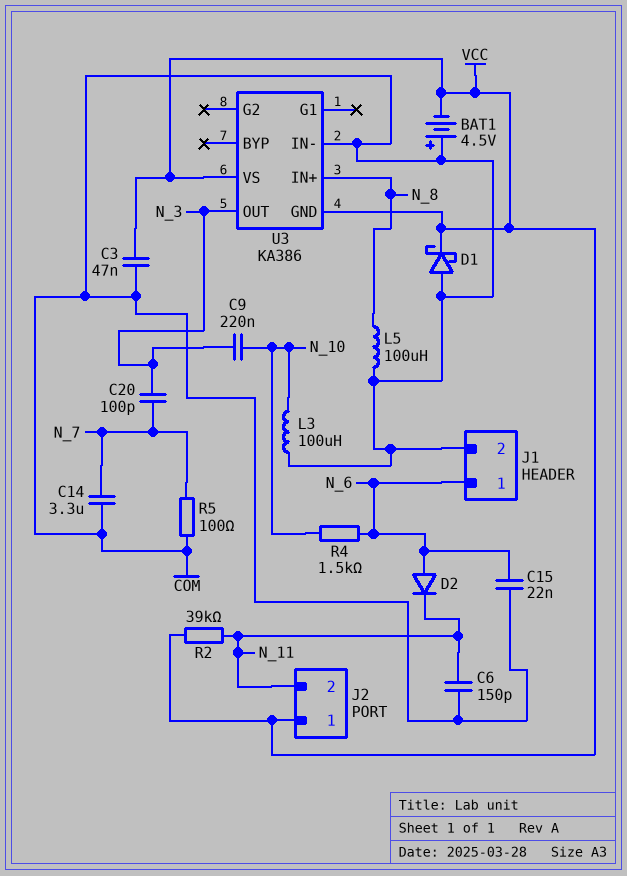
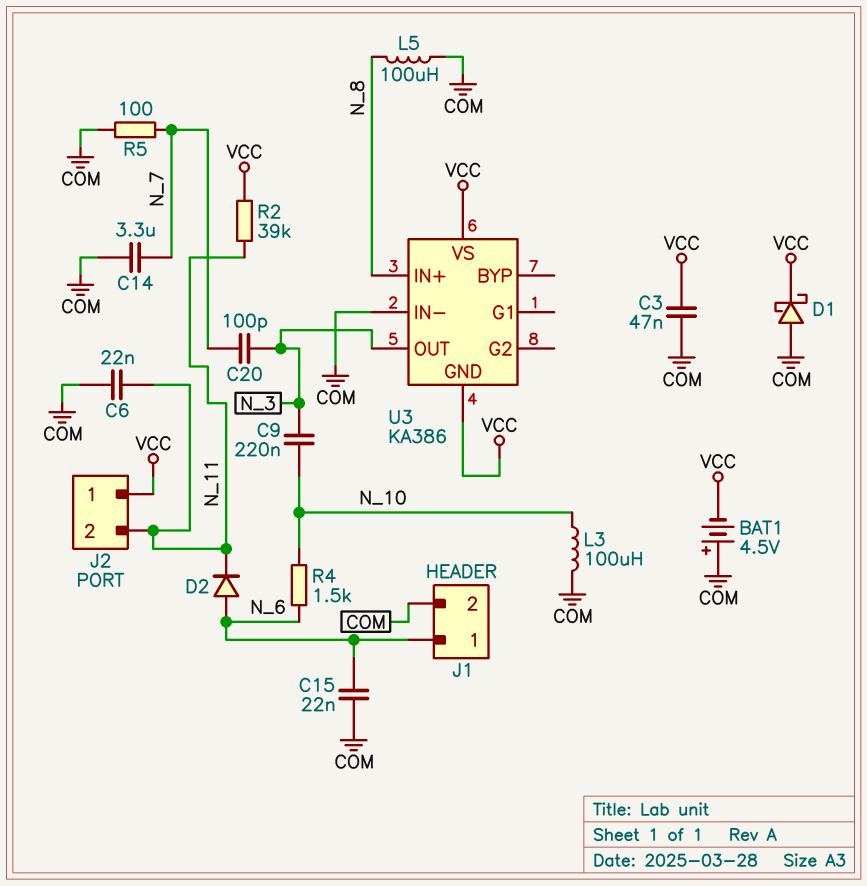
C6: 150pF (COM, N_11) -> 22nF (COM, N_11)

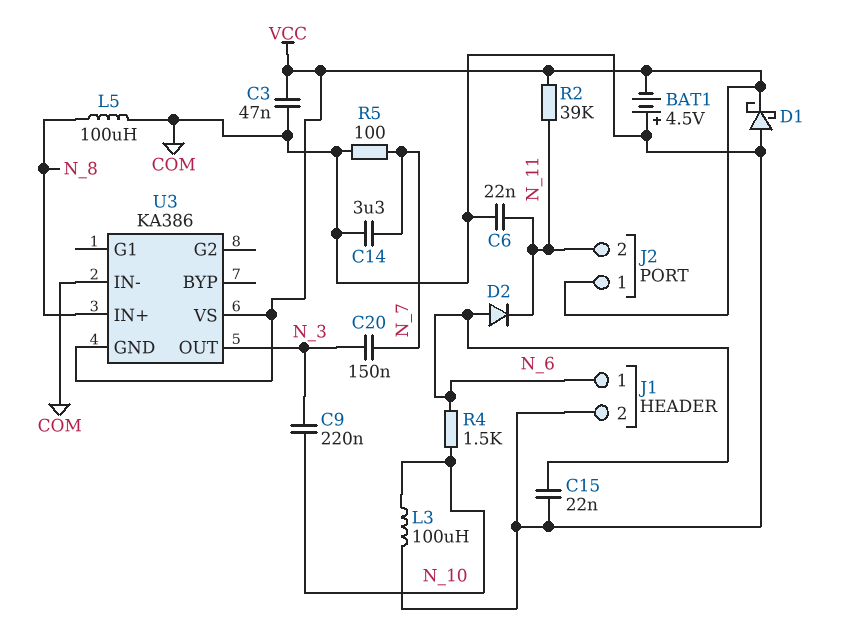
C20: 100pF (N_3, N_7) -> 150nF (N_3, N_7)

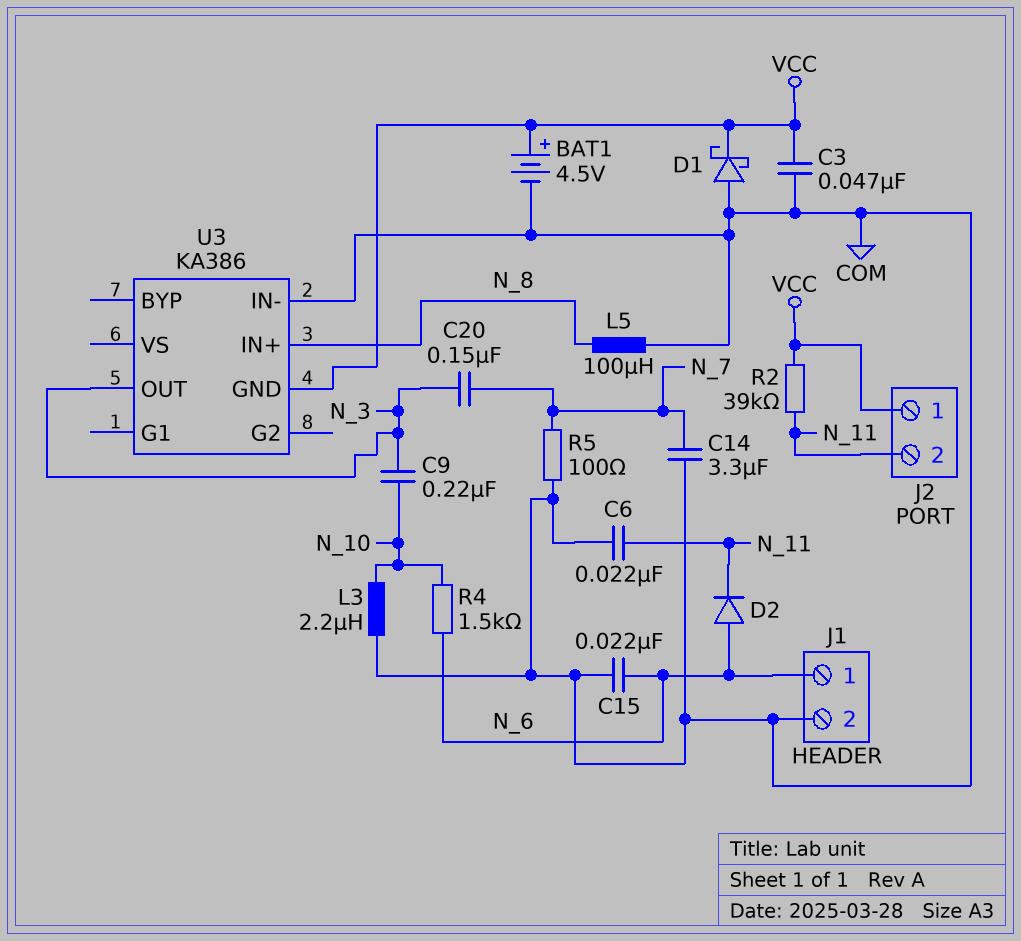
BAT1: 4.5V (plus COM, minus VCC) -> 4.5V (plus VCC, minus COM)
L3: 100uH (COM, N_10) -> 2.2uH (COM, N_10)
U3 pin VS: VCC -> none

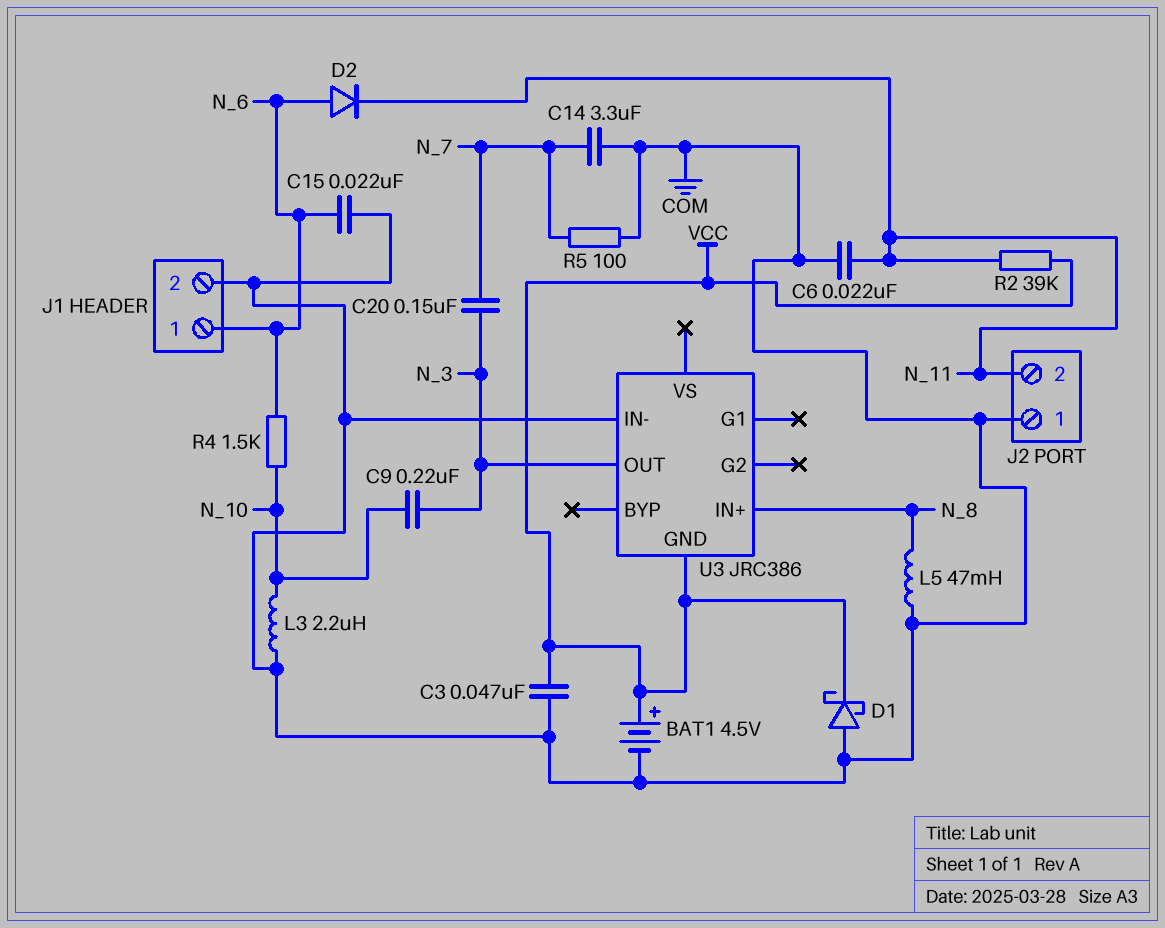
J2 pin 1: VCC -> COM
L5: 100uH (COM, N_8) -> 47mH (COM, N_8)
U3: KA386 -> JRC386

